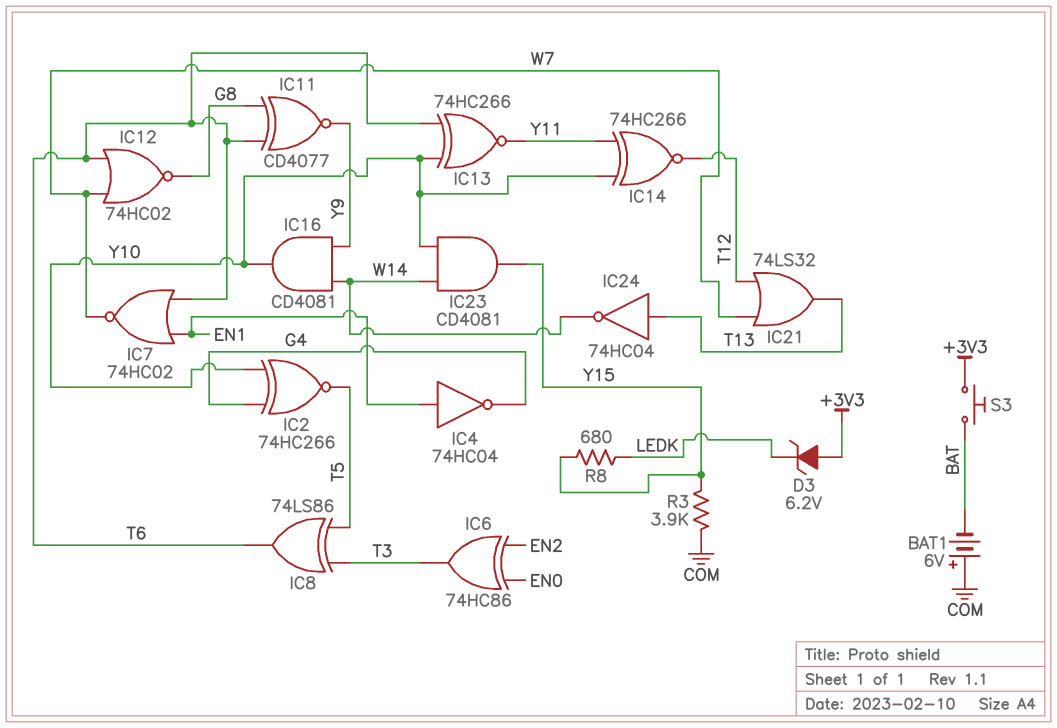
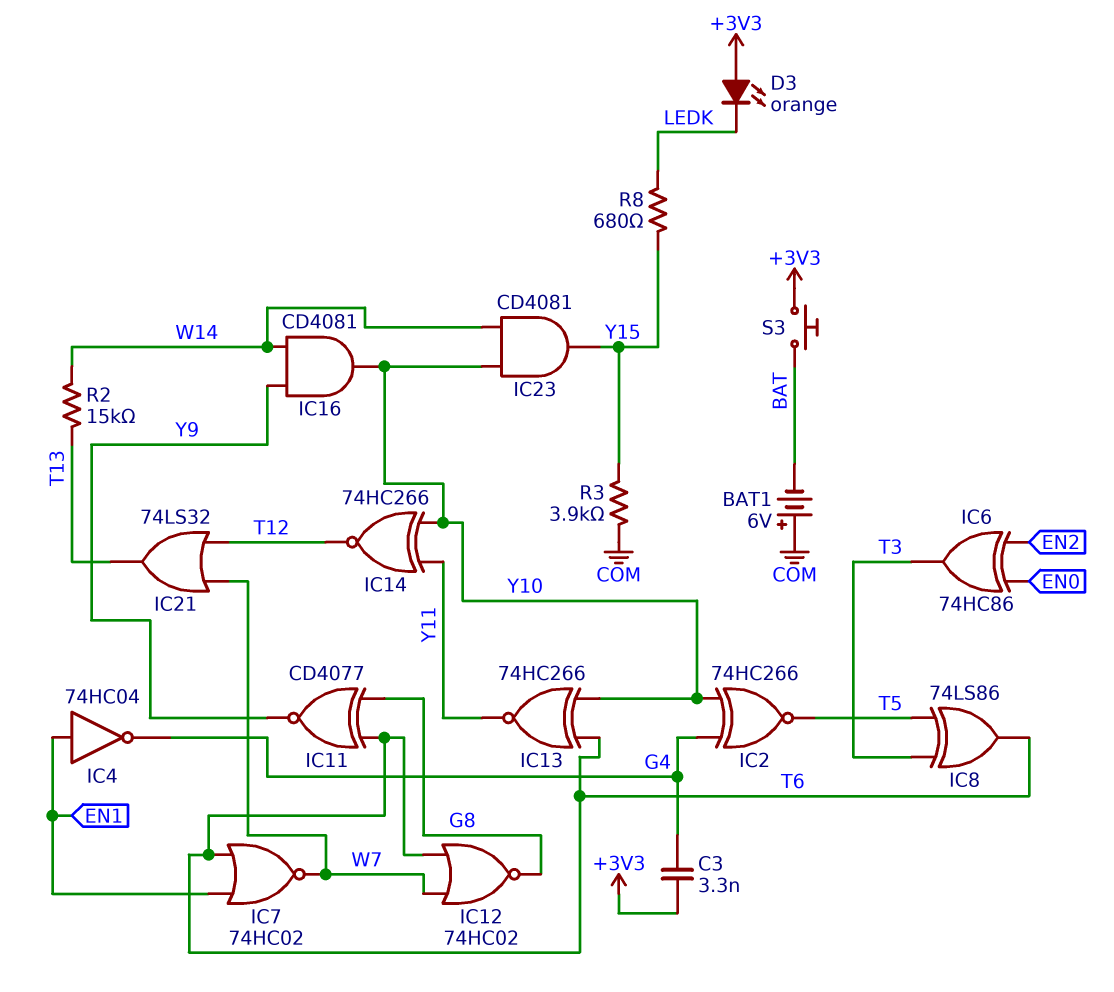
C3: none -> 3.3nF (+3V3, G4)
D3: zener 6.2V (A +3V3, K LEDK) -> LED orange (A +3V3, K LEDK)
IC24: NOT 74HC04 (in T13, out W14) -> none
R2: none -> 15k (T13, W14)

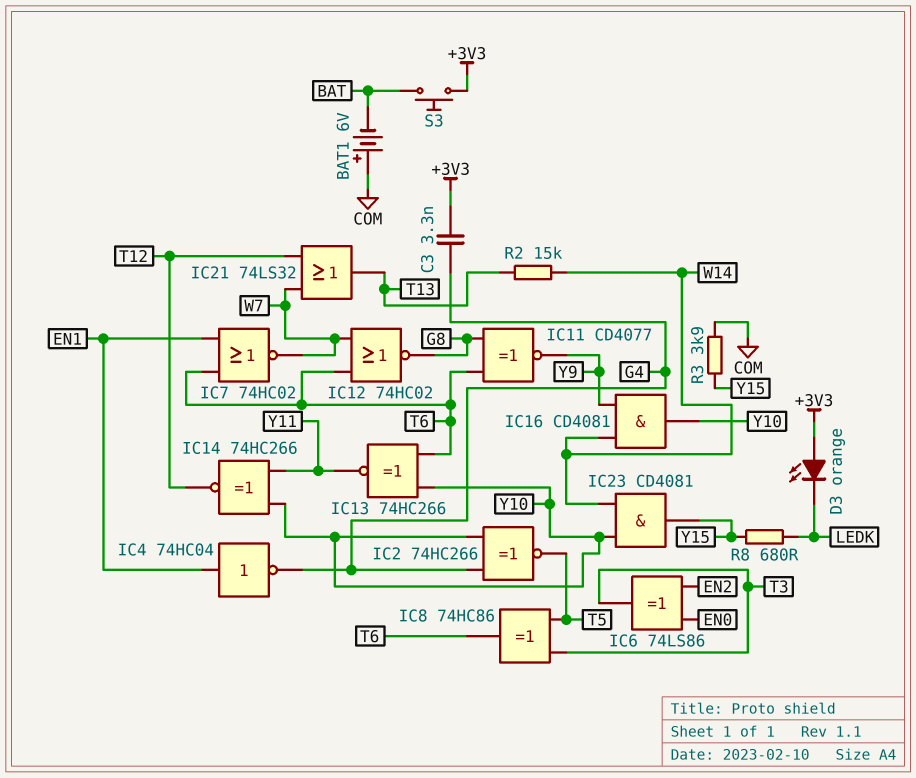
IC6: XOR 74HC86 (in EN0, in EN2, out T3) -> XOR 74LS86 (in EN0, in EN2, out T3)
IC8: XOR 74LS86 (in T3, in T5, out T6) -> XOR 74HC86 (in T3, in T5, out T6)

